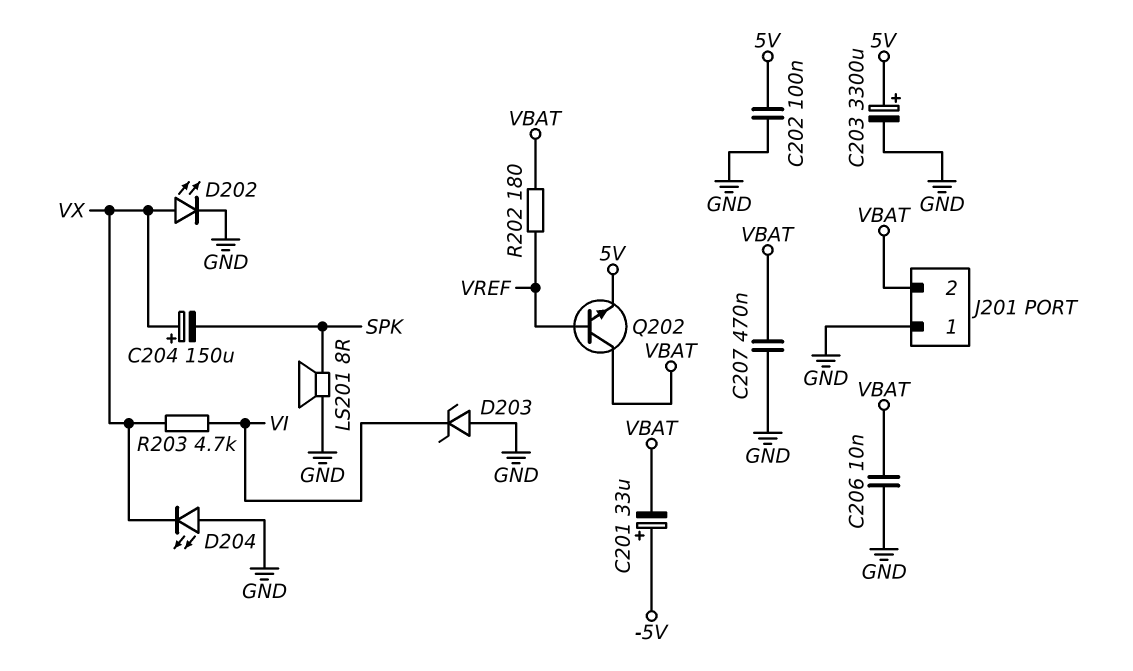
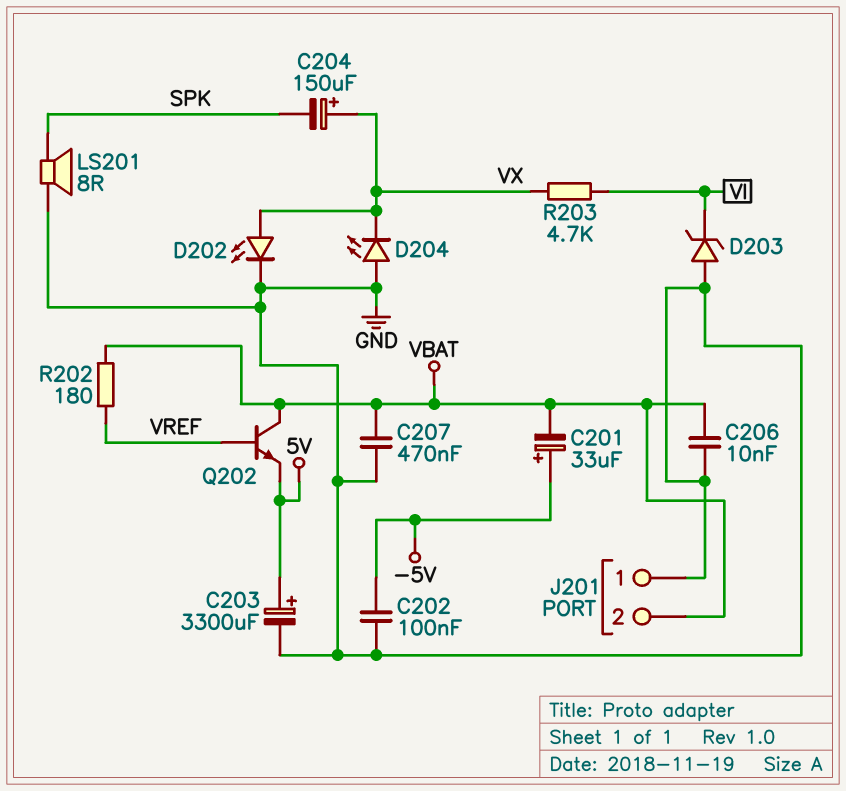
C202: 100nF (5V, GND) -> 100nF (-5V, GND)

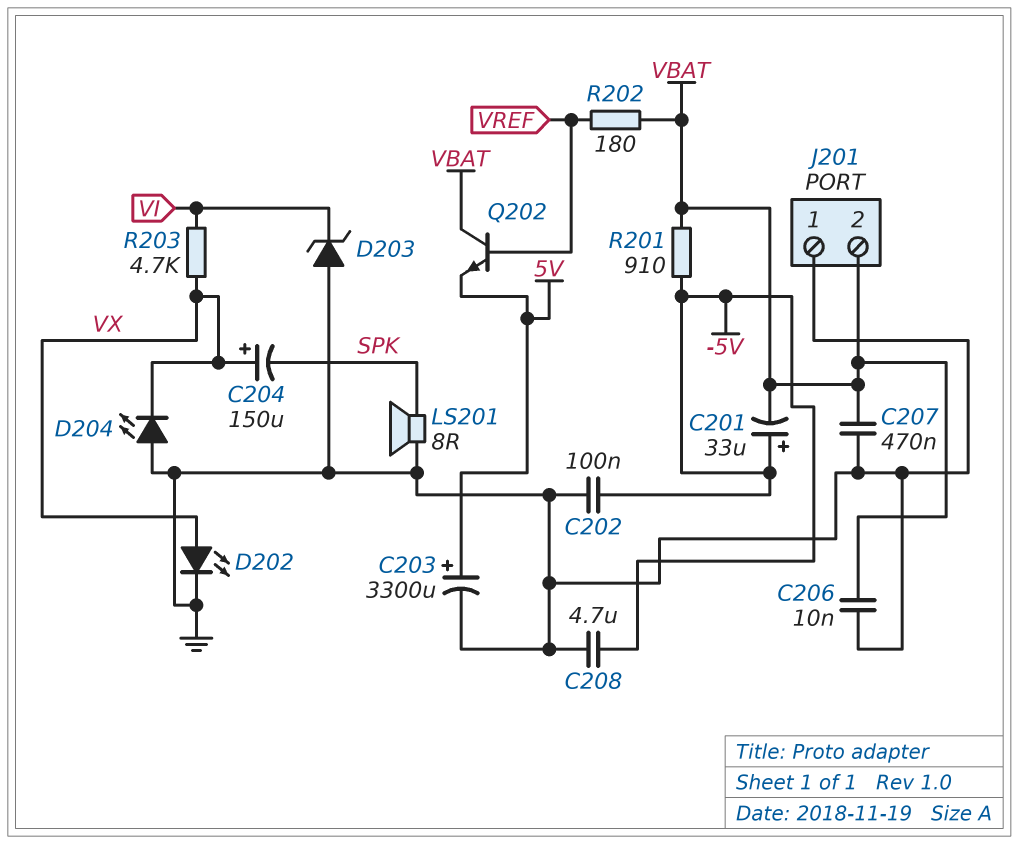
C208: none -> 4.7uF (-5V, GND)
R201: none -> 910 (-5V, VBAT)

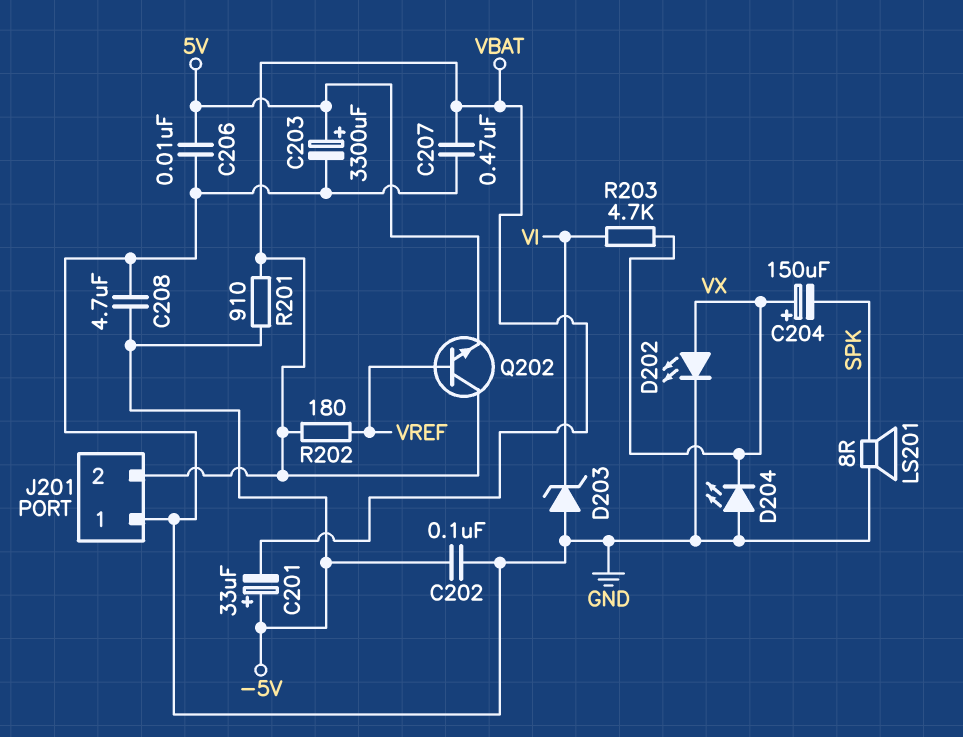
C206: 10nF (GND, VBAT) -> 10nF (5V, GND)

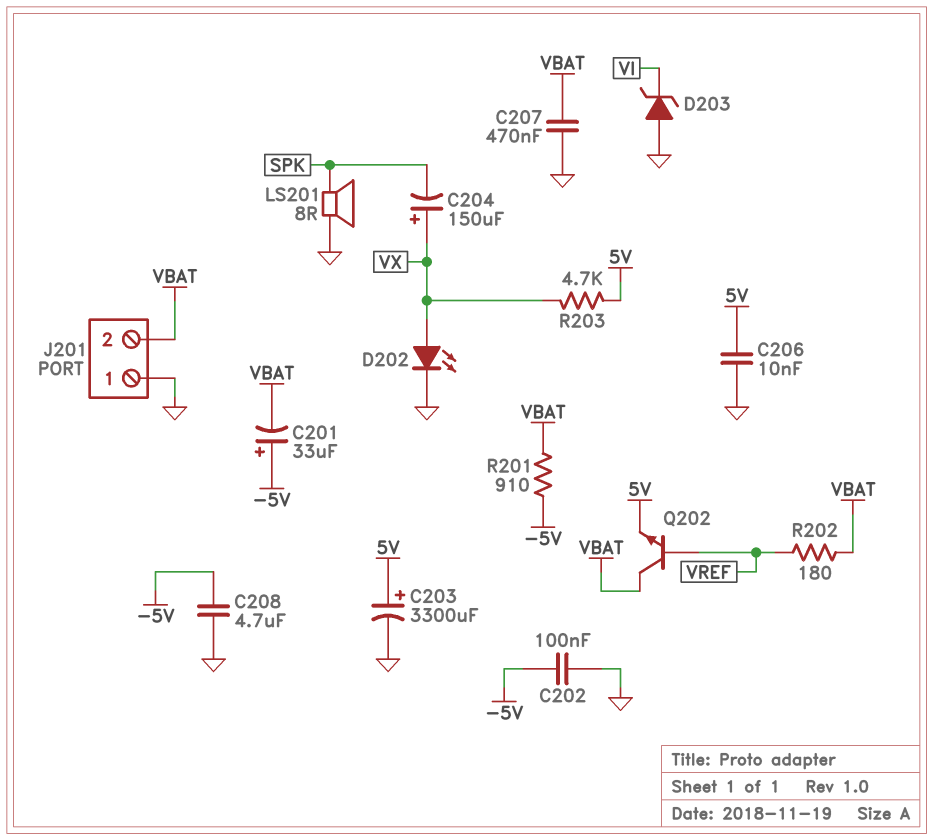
D204: LED (A GND, K VX) -> none
R203: 4.7k (VI, VX) -> 4.7k (5V, VX)

